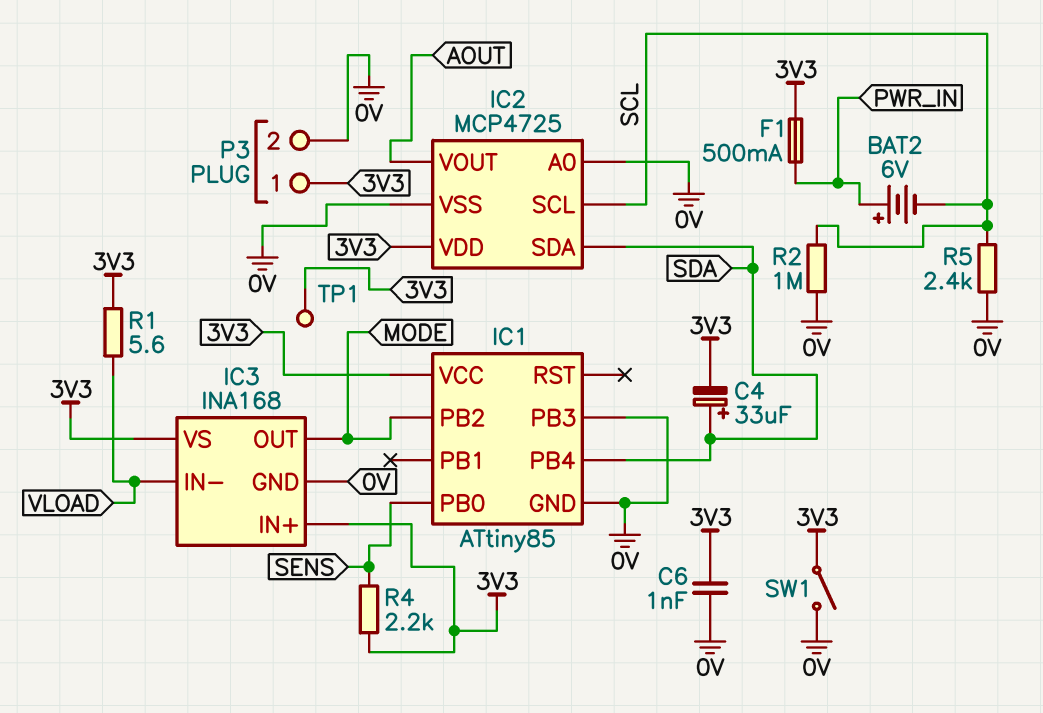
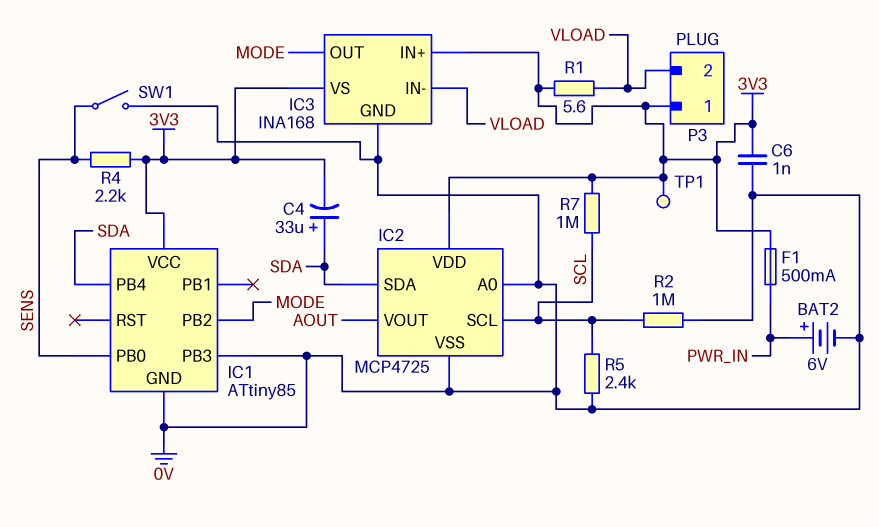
BAT2: 6V (plus PWR_IN, minus SCL) -> 6V (plus PWR_IN, minus 0V)
P3 pin 2: 0V -> VLOAD
R7: none -> 1M (3V3, SCL)
SW1: switch (0V, 3V3) -> switch (0V, SENS)

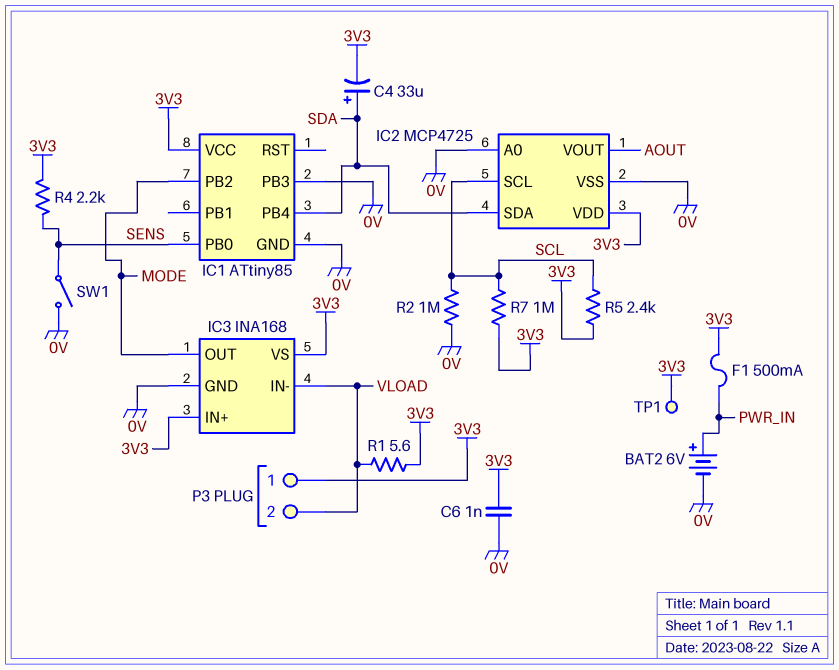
R5: 2.4k (0V, SCL) -> 2.4k (3V3, SCL)

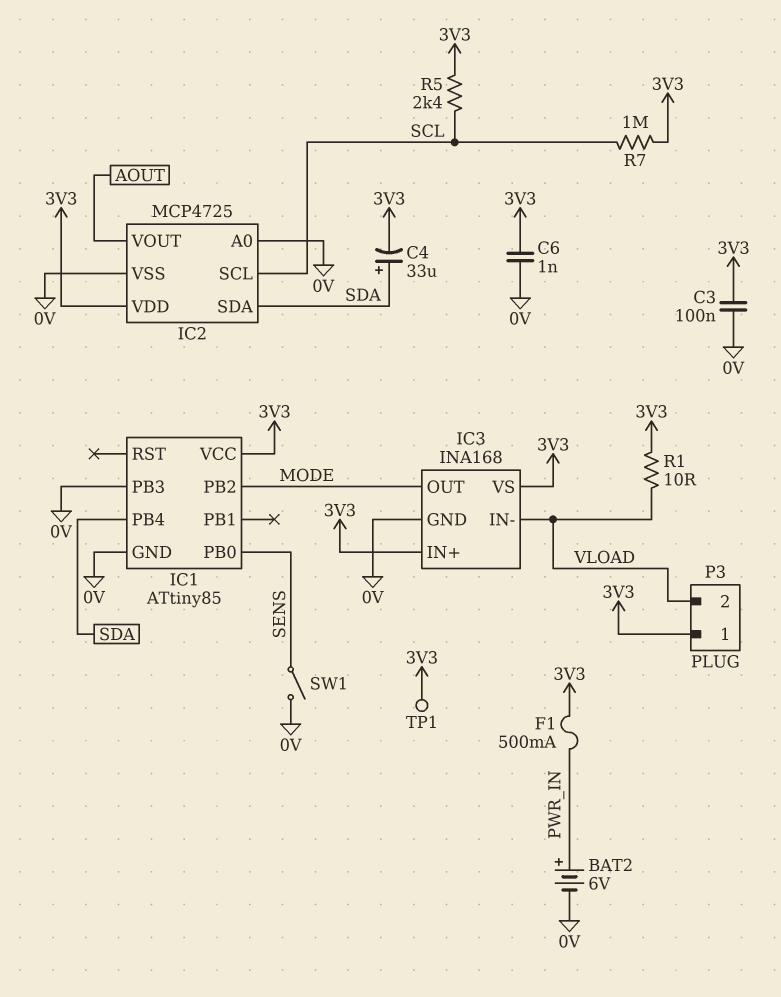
C3: none -> 100nF (0V, 3V3)
R1: 5.6 (3V3, VLOAD) -> 10 (3V3, VLOAD)
R2: 1M (0V, SCL) -> none
R4: 2.2k (3V3, SENS) -> none

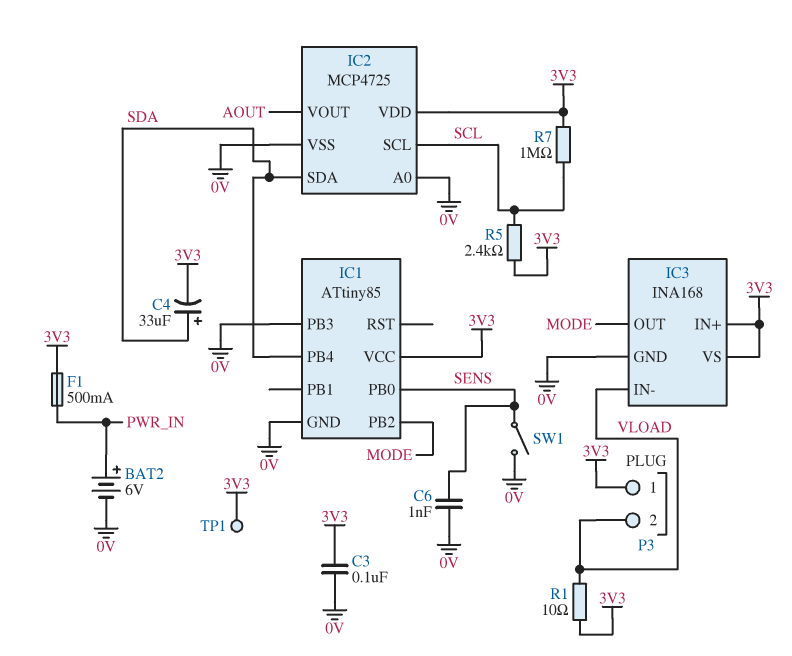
C6: 1nF (0V, 3V3) -> 1nF (0V, SENS)

